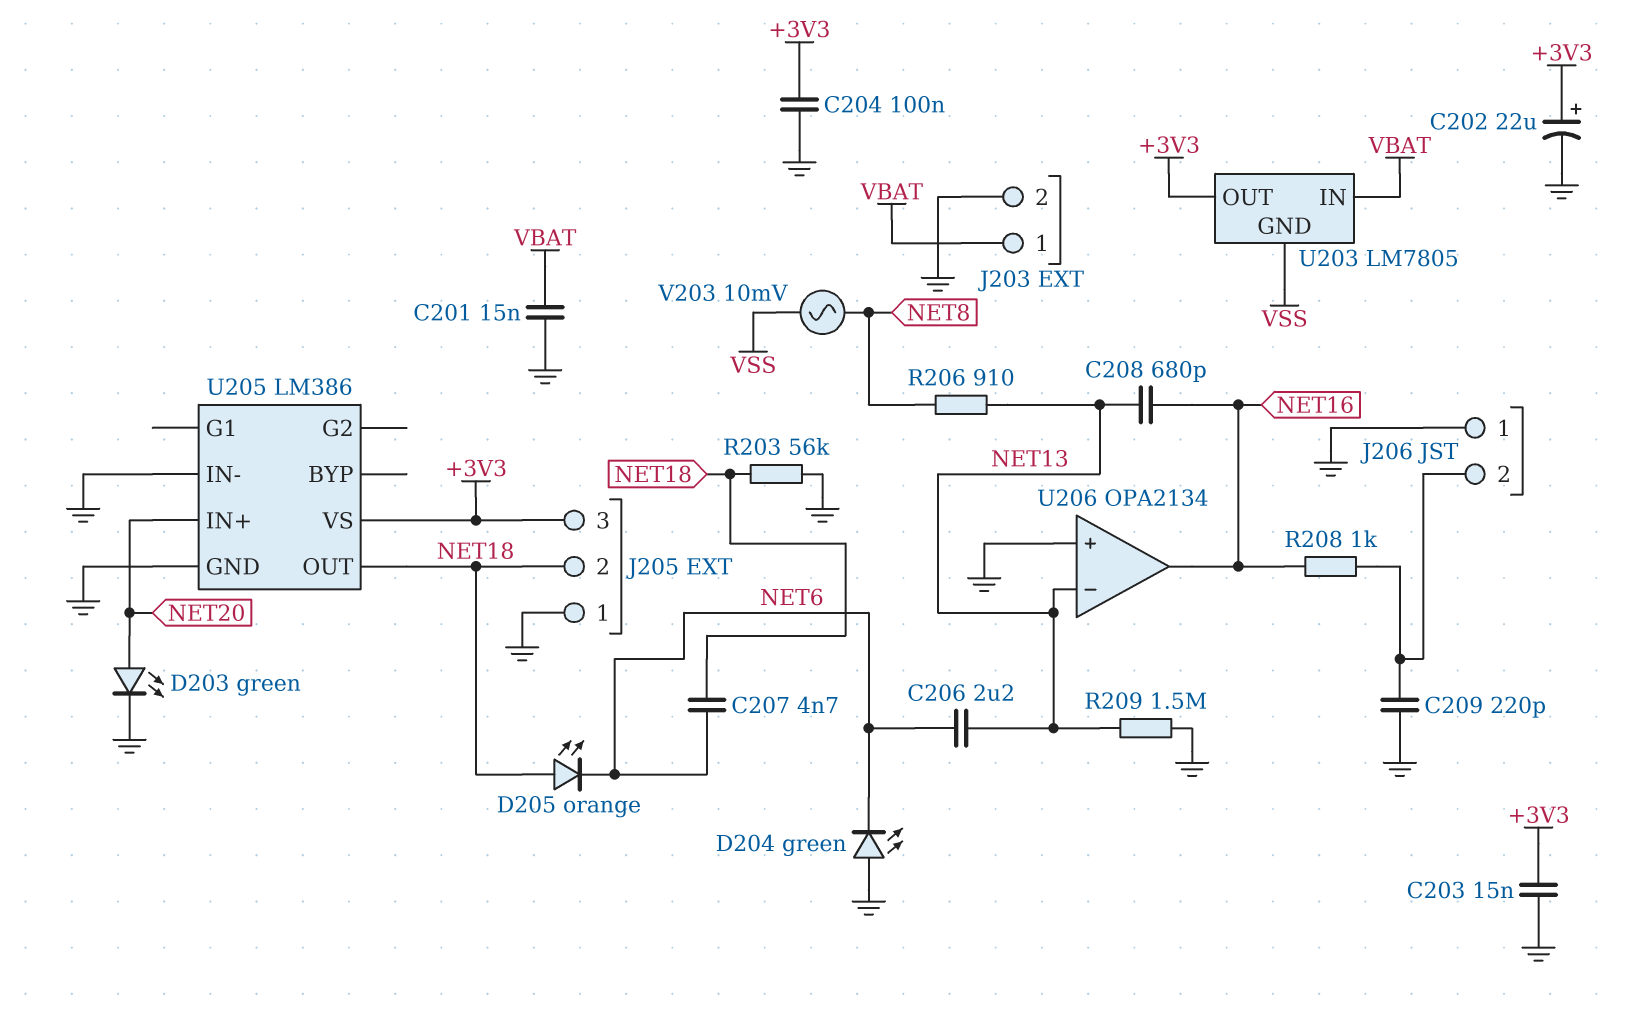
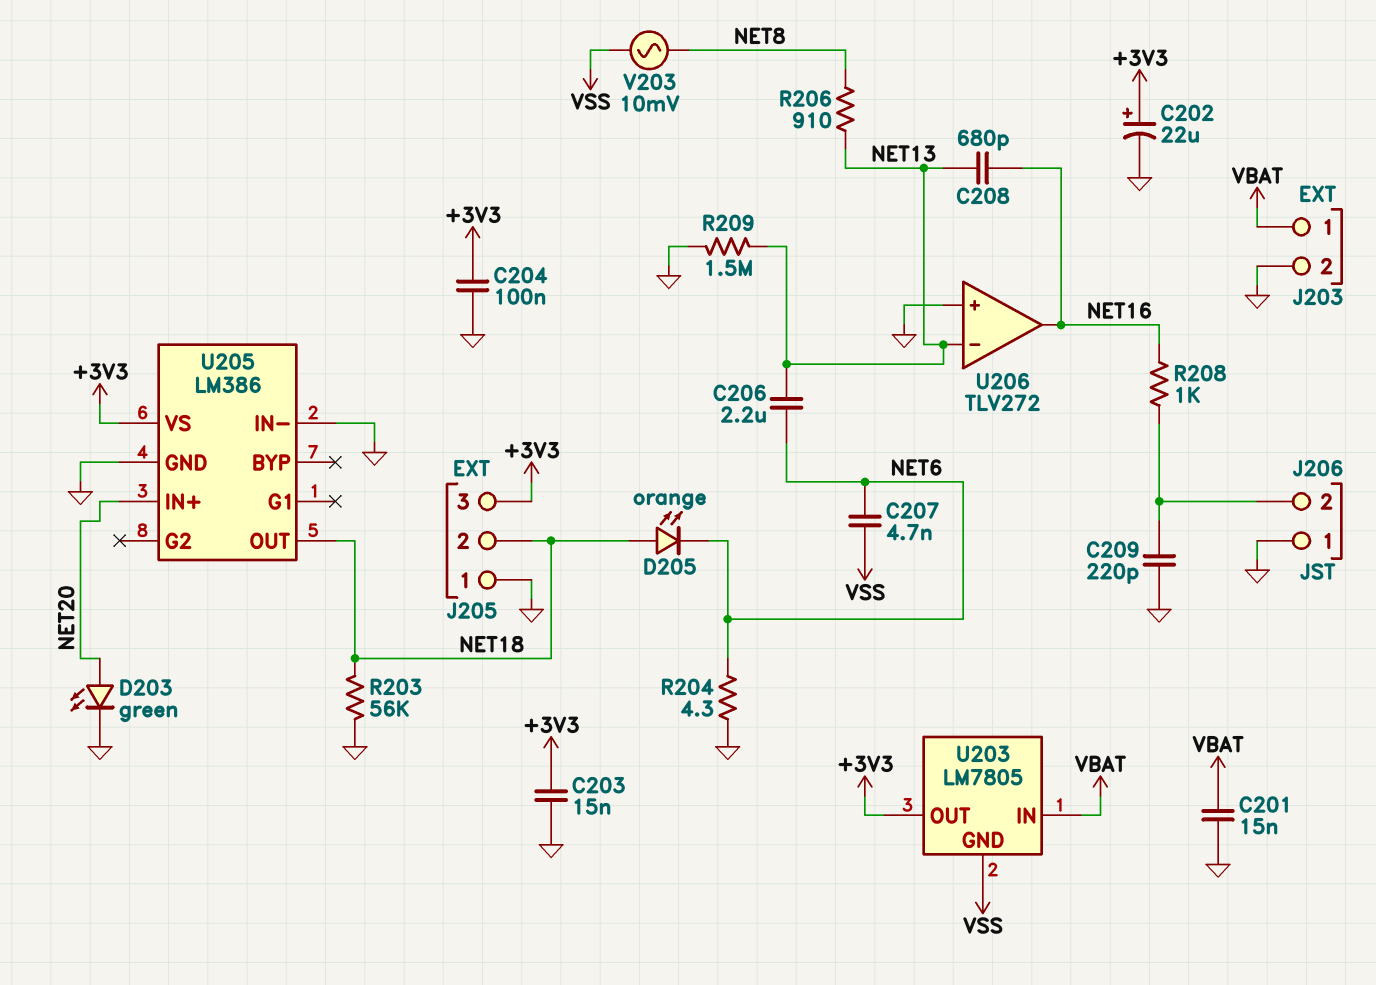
C207: 4.7nF (NET6, NET18) -> 4.7nF (NET6, VSS)
D204: LED green (A GND, K NET6) -> none
R204: none -> 4.3 (GND, NET6)
U206: OPA2134 -> TLV272

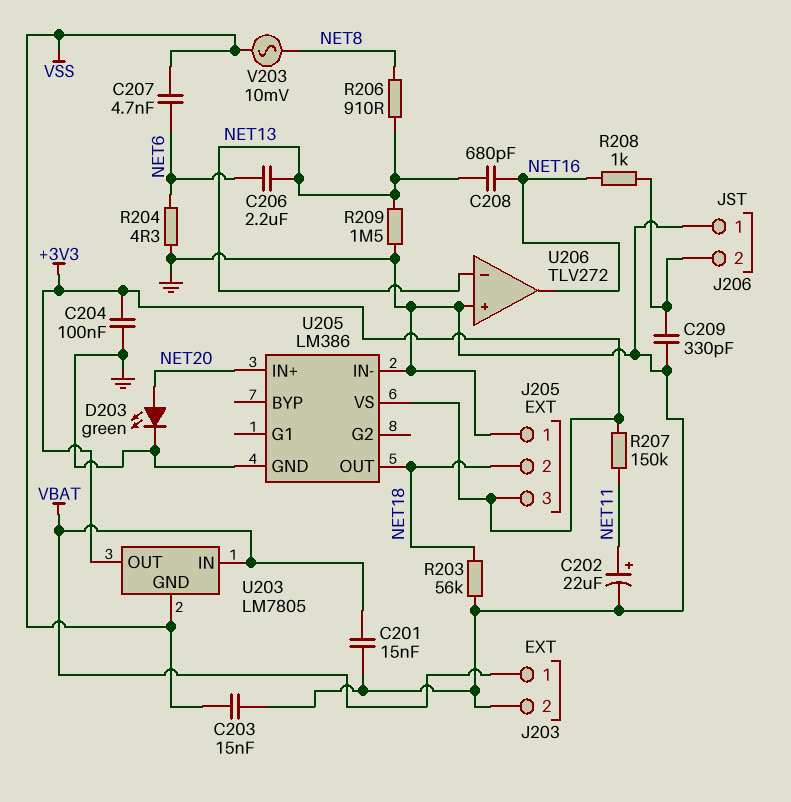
C202: 22uF (plus +3V3, minus GND) -> 22uF (plus NET11, minus GND)
C203: 15nF (+3V3, GND) -> 15nF (GND, VSS)
C209: 220pF (GND, J206/2) -> 330pF (GND, J206/2)
D205: LED orange (A NET18, K NET6) -> none
R207: none -> 150k (+3V3, NET11)

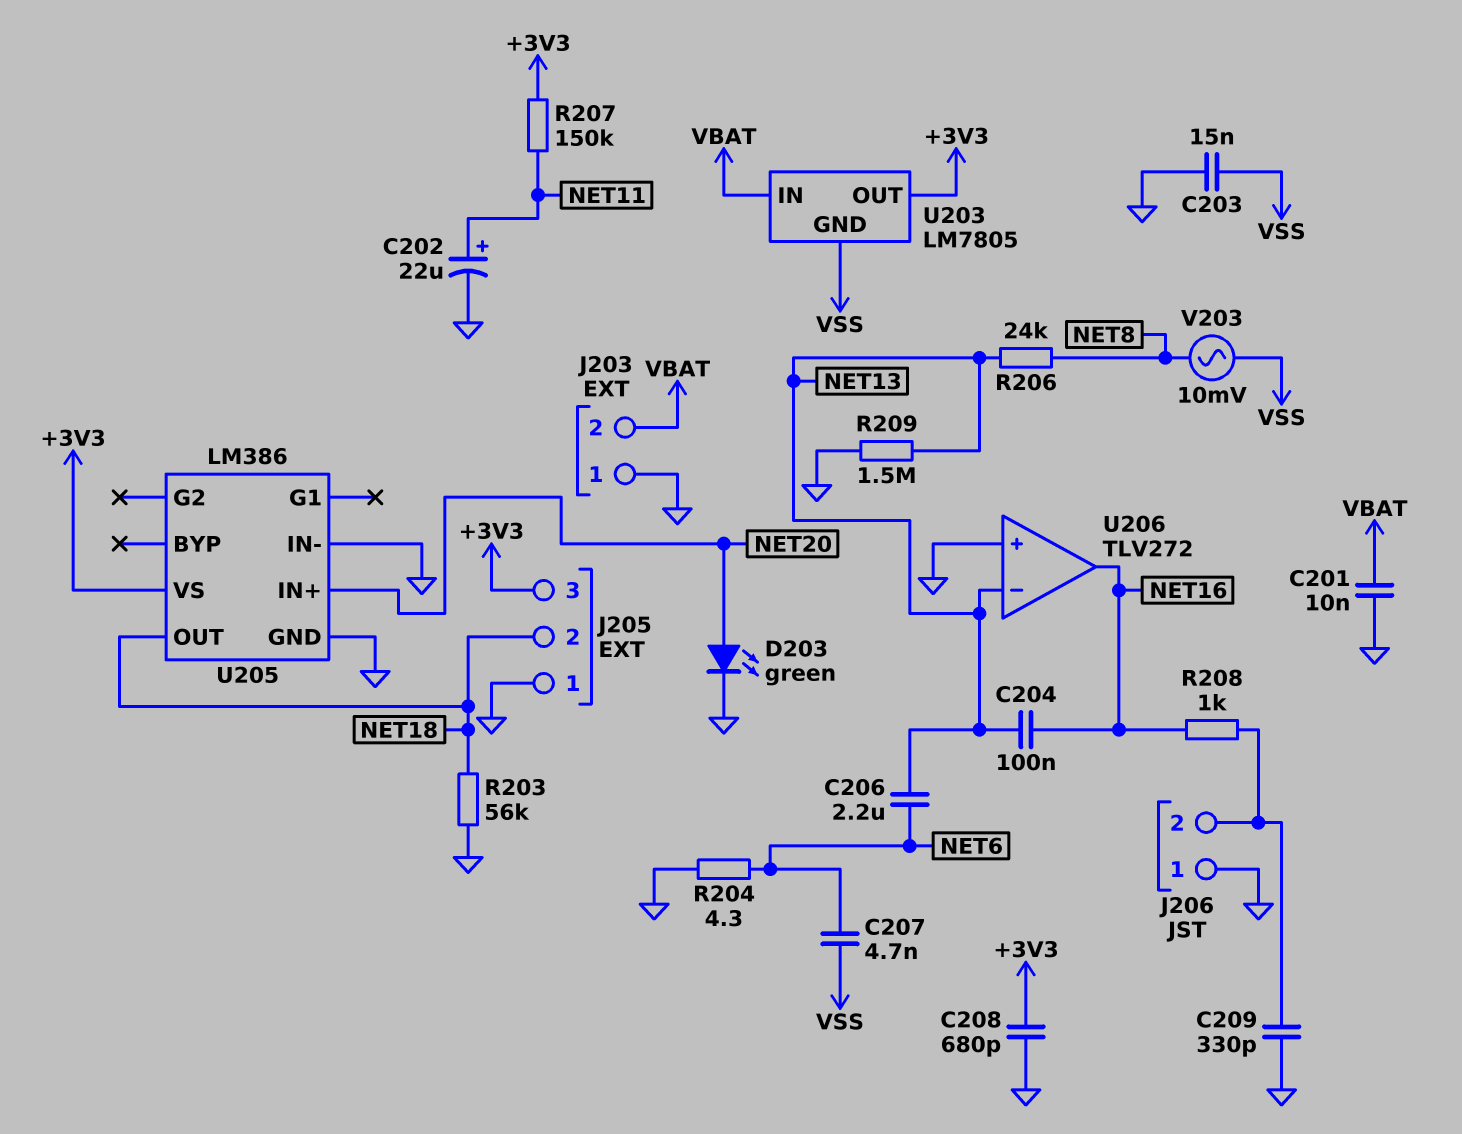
C201: 15nF (GND, VBAT) -> 10nF (GND, VBAT)
C204: 100nF (+3V3, GND) -> 100nF (NET13, NET16)
C208: 680pF (NET13, NET16) -> 680pF (+3V3, GND)
J203 pin 1: VBAT -> GND
J203 pin 2: GND -> VBAT
R206: 910 (NET8, NET13) -> 24k (NET8, NET13)

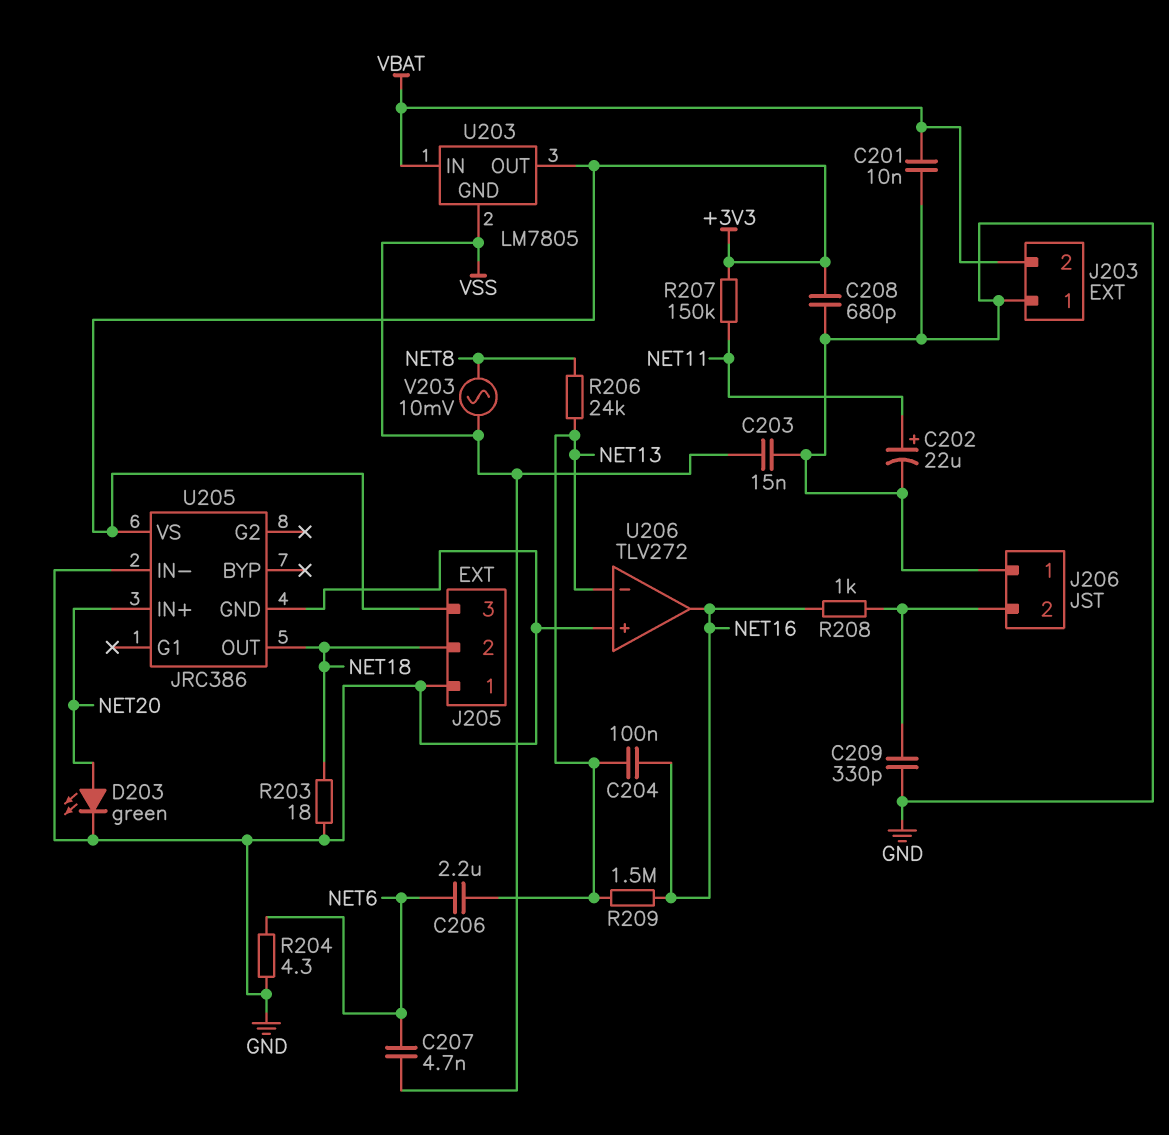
R203: 56k (GND, NET18) -> 18 (GND, NET18)
R209: 1.5M (GND, NET13) -> 1.5M (NET13, NET16)
U205: LM386 -> JRC386

